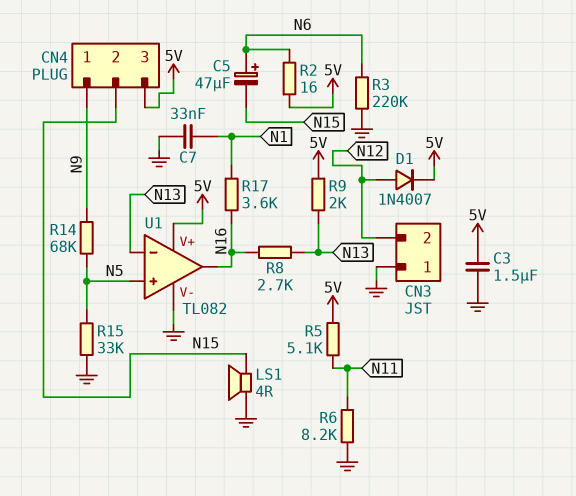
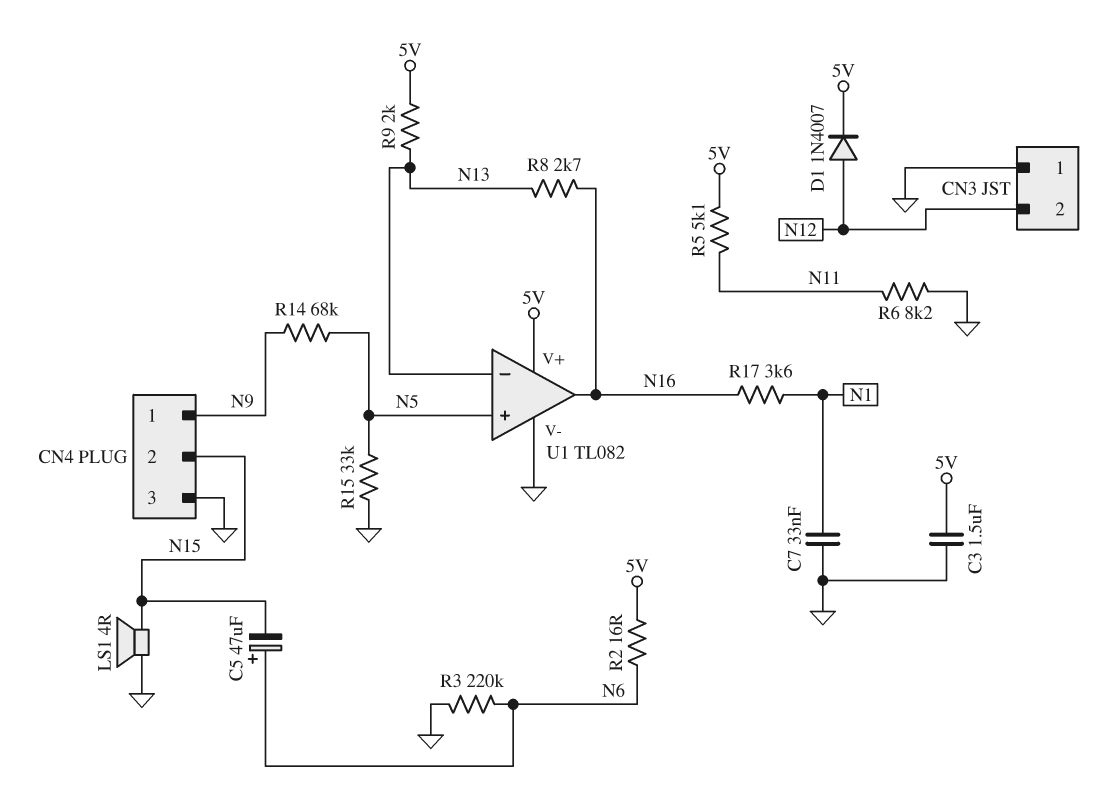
CN4 pin 3: 5V -> GND

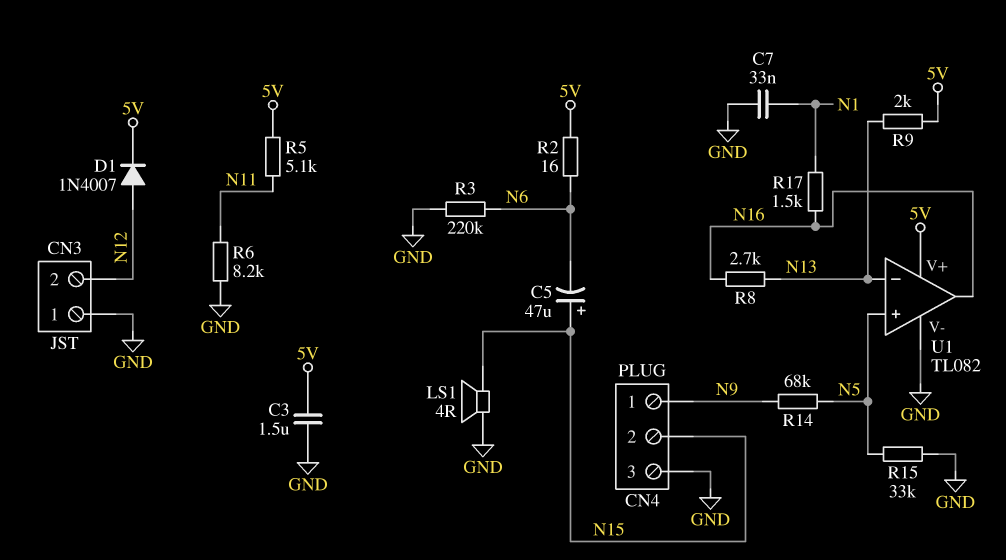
C5: 47uF (plus N6, minus N15) -> 47uF (plus N15, minus N6)
R17: 3.6k (N1, N16) -> 1.5k (N1, N16)

